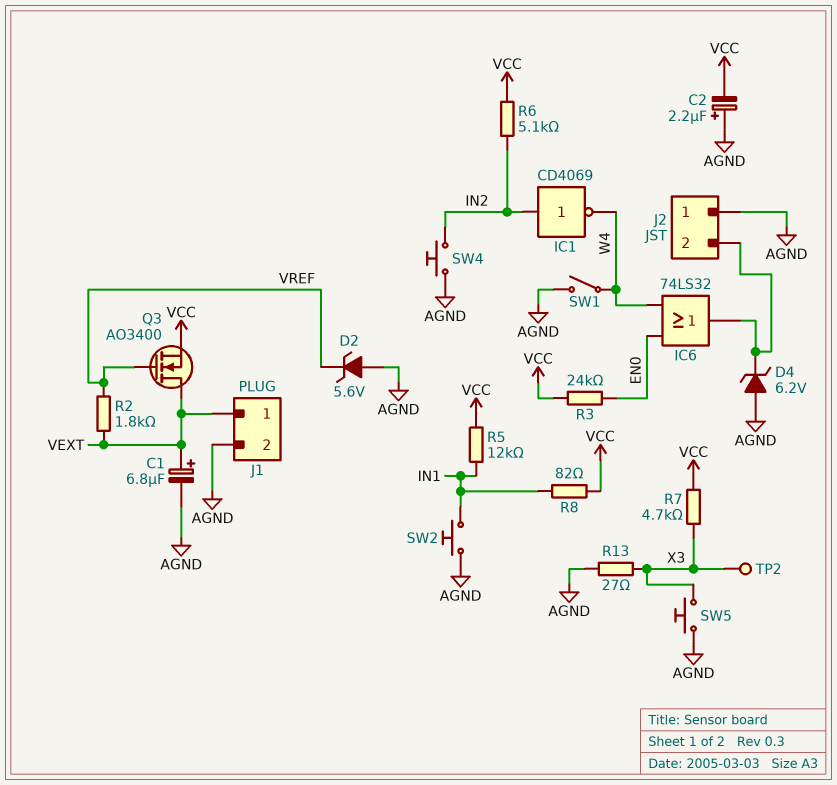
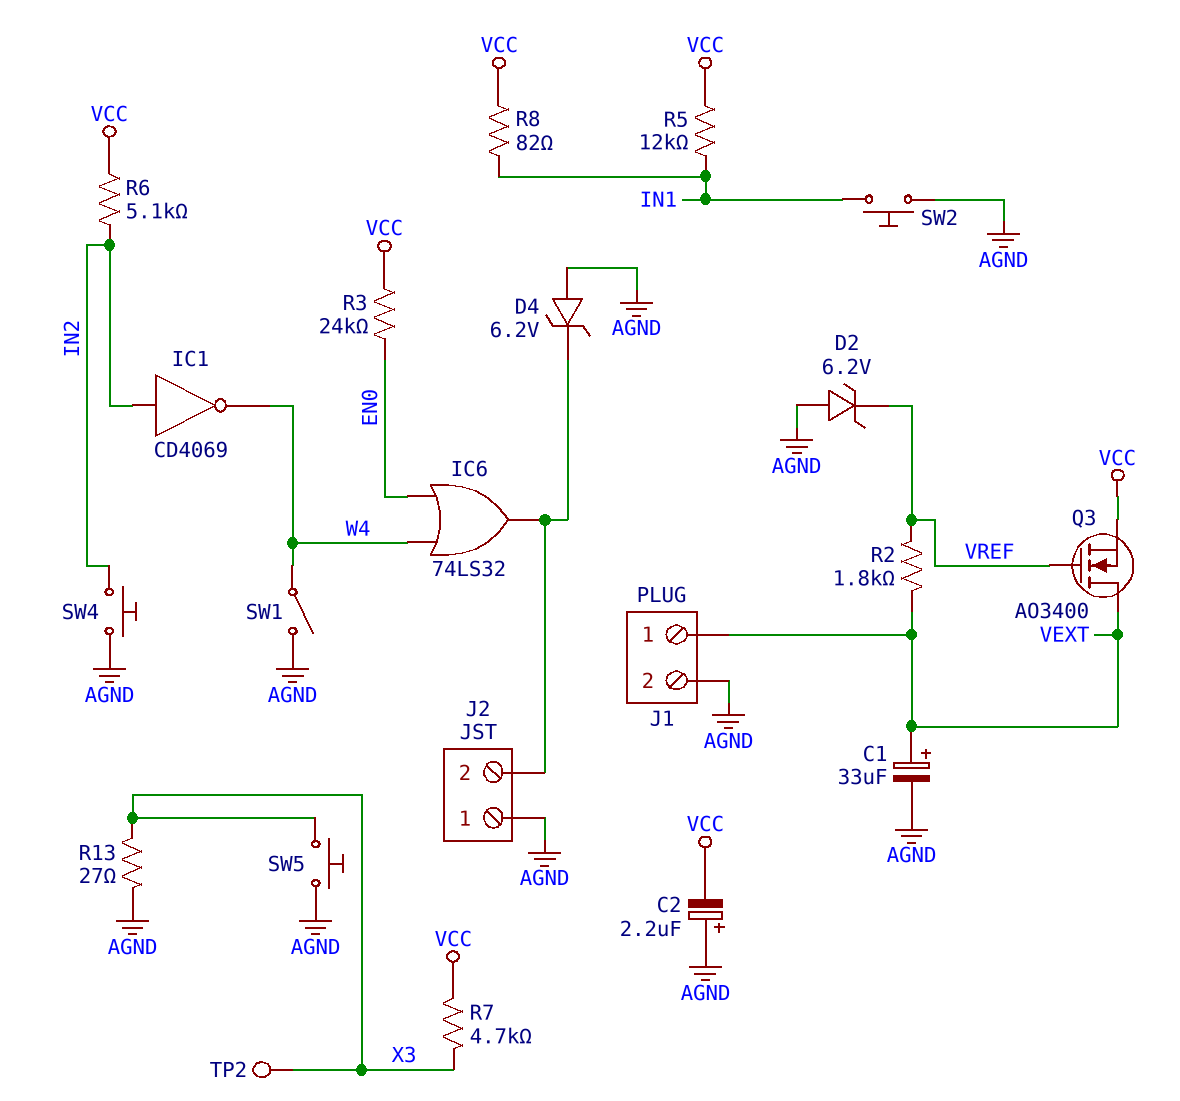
C1: 6.8uF (plus VEXT, minus AGND) -> 33uF (plus VEXT, minus AGND)
D2: zener 5.6V (A AGND, K VREF) -> zener 6.2V (A AGND, K VREF)

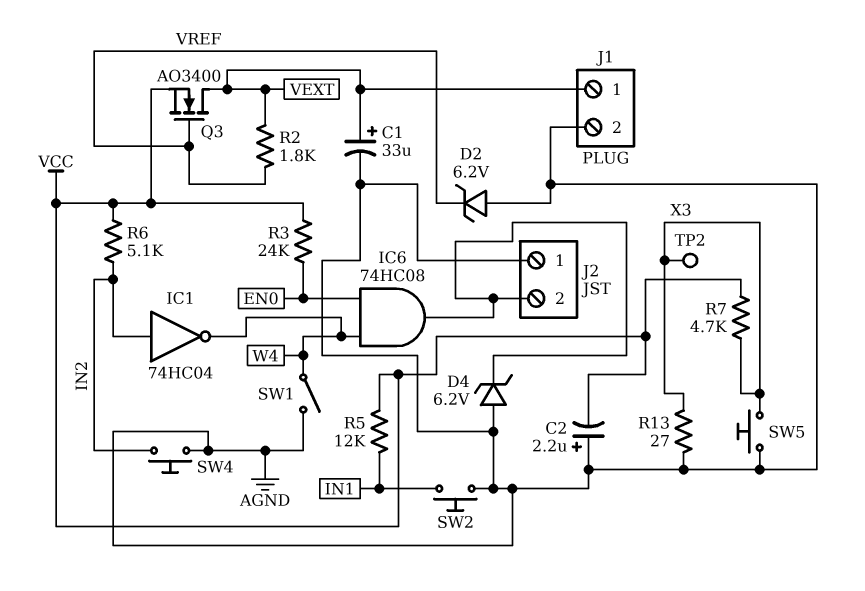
IC1: NOT CD4069 (in IN2, out W4) -> NOT 74HC04 (in IN2, out W4)
IC6: OR 74LS32 (in EN0, in W4, out J2/2) -> AND 74HC08 (in EN0, in W4, out J2/2)
R8: 82 (IN1, VCC) -> none

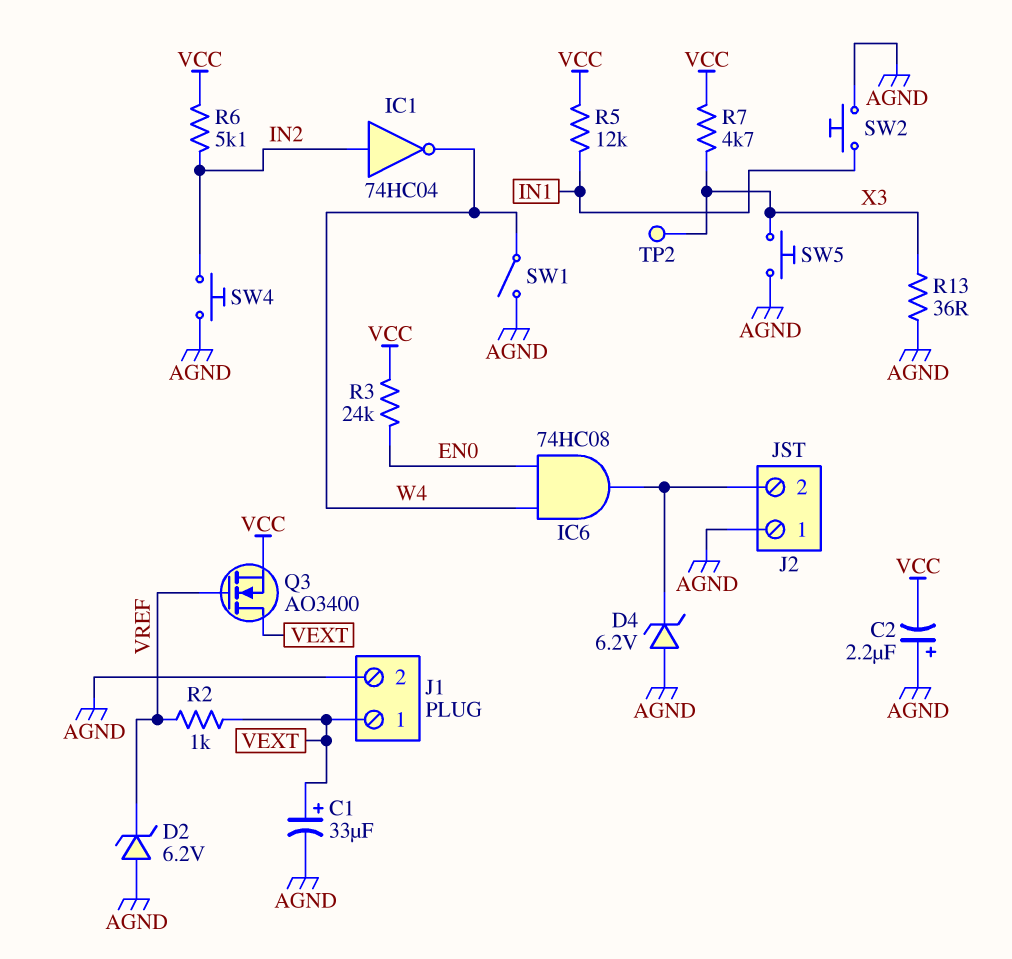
R2: 1.8k (VEXT, VREF) -> 1k (VEXT, VREF)
R13: 27 (AGND, X3) -> 36 (AGND, X3)

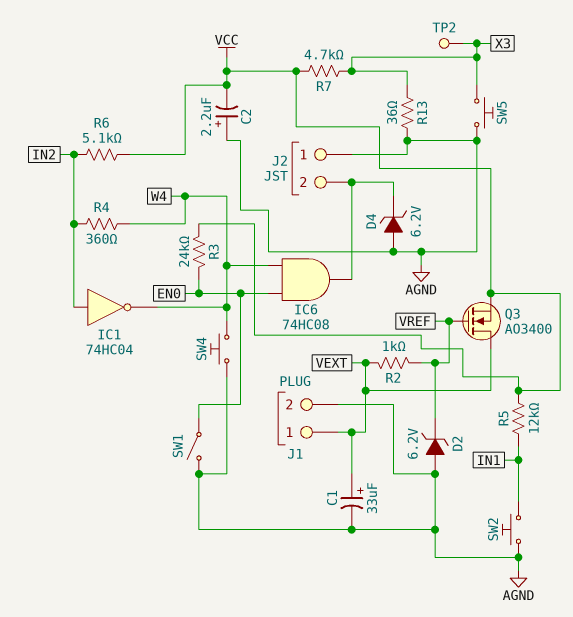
R4: none -> 360 (IN2, W4)
SW1: switch (AGND, W4) -> switch (AGND, EN0)
SW4: button (AGND, IN2) -> button (AGND, W4)

